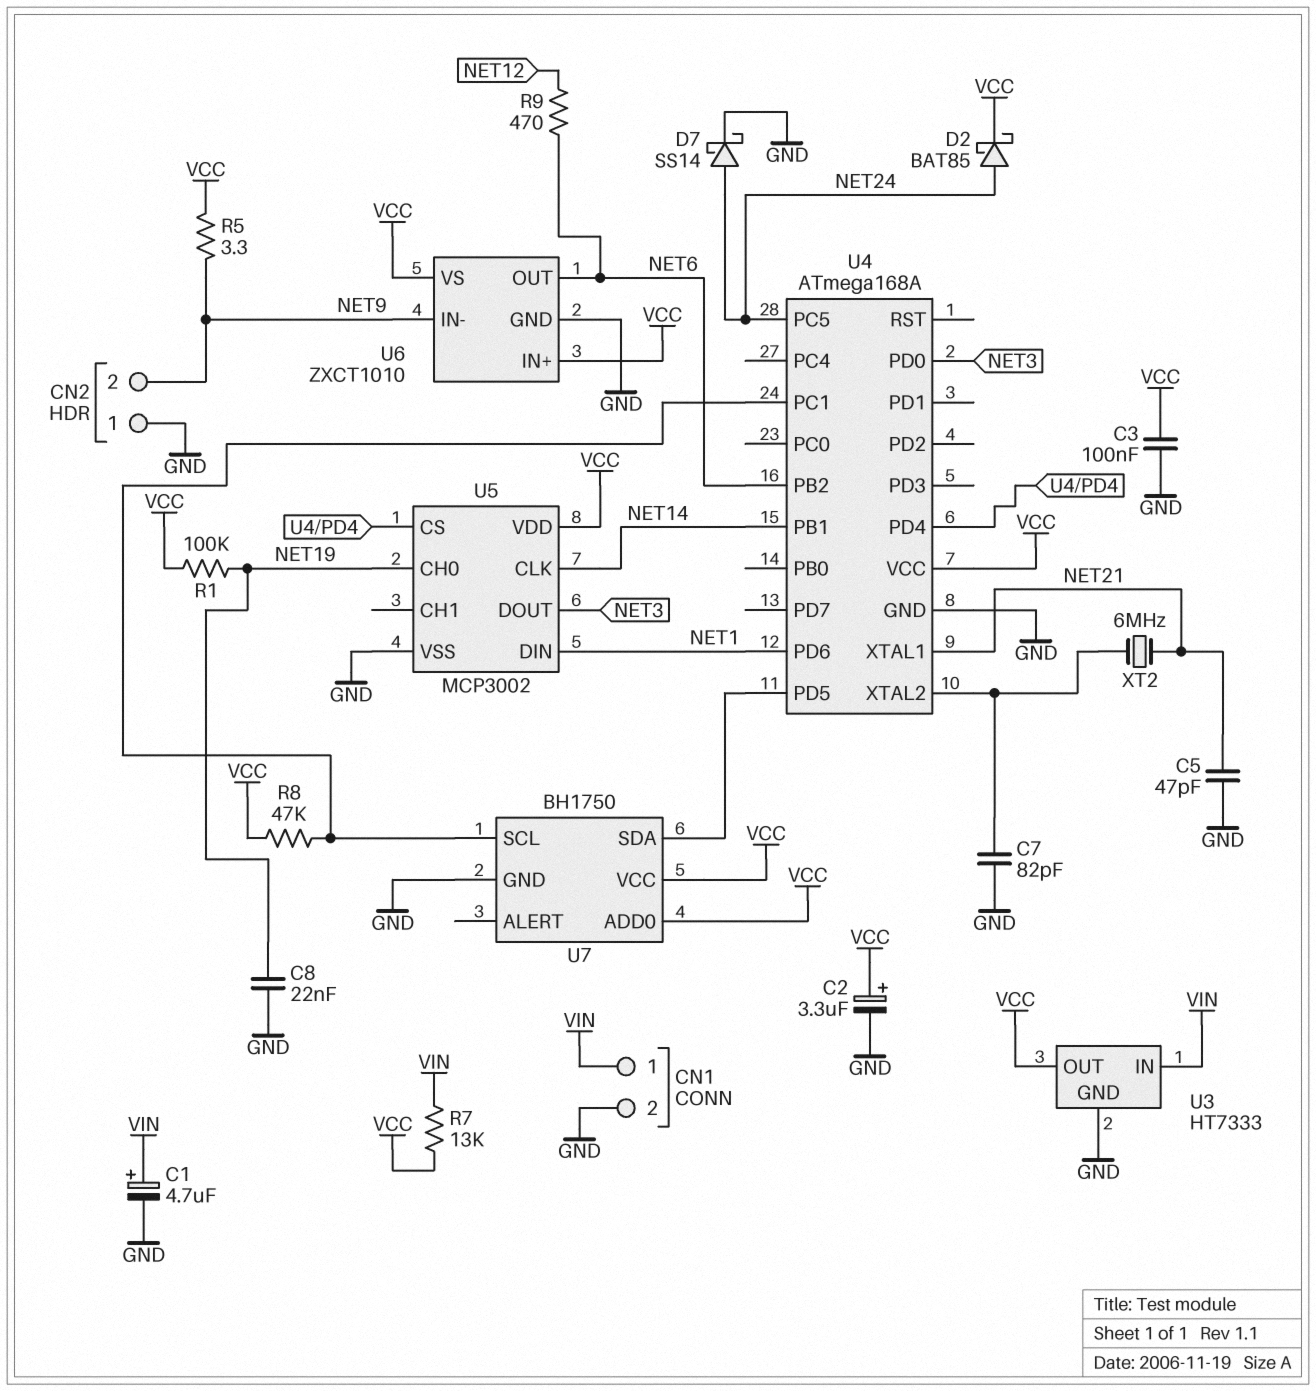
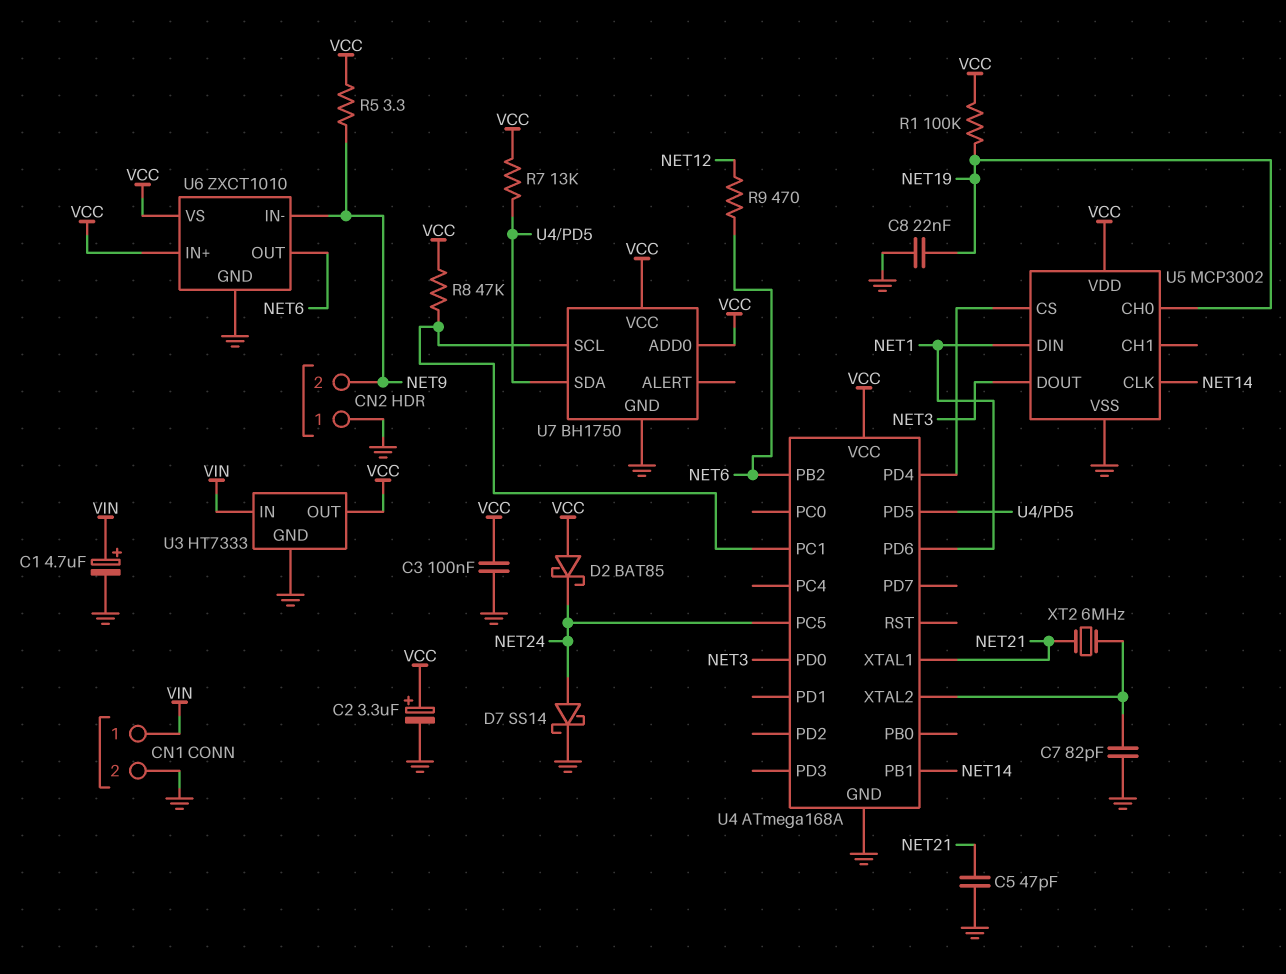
D2: schottky BAT85 (A NET24, K VCC) -> schottky BAT85 (A VCC, K NET24)
R7: 13k (VCC, VIN) -> 13k (U4/PD5, VCC)

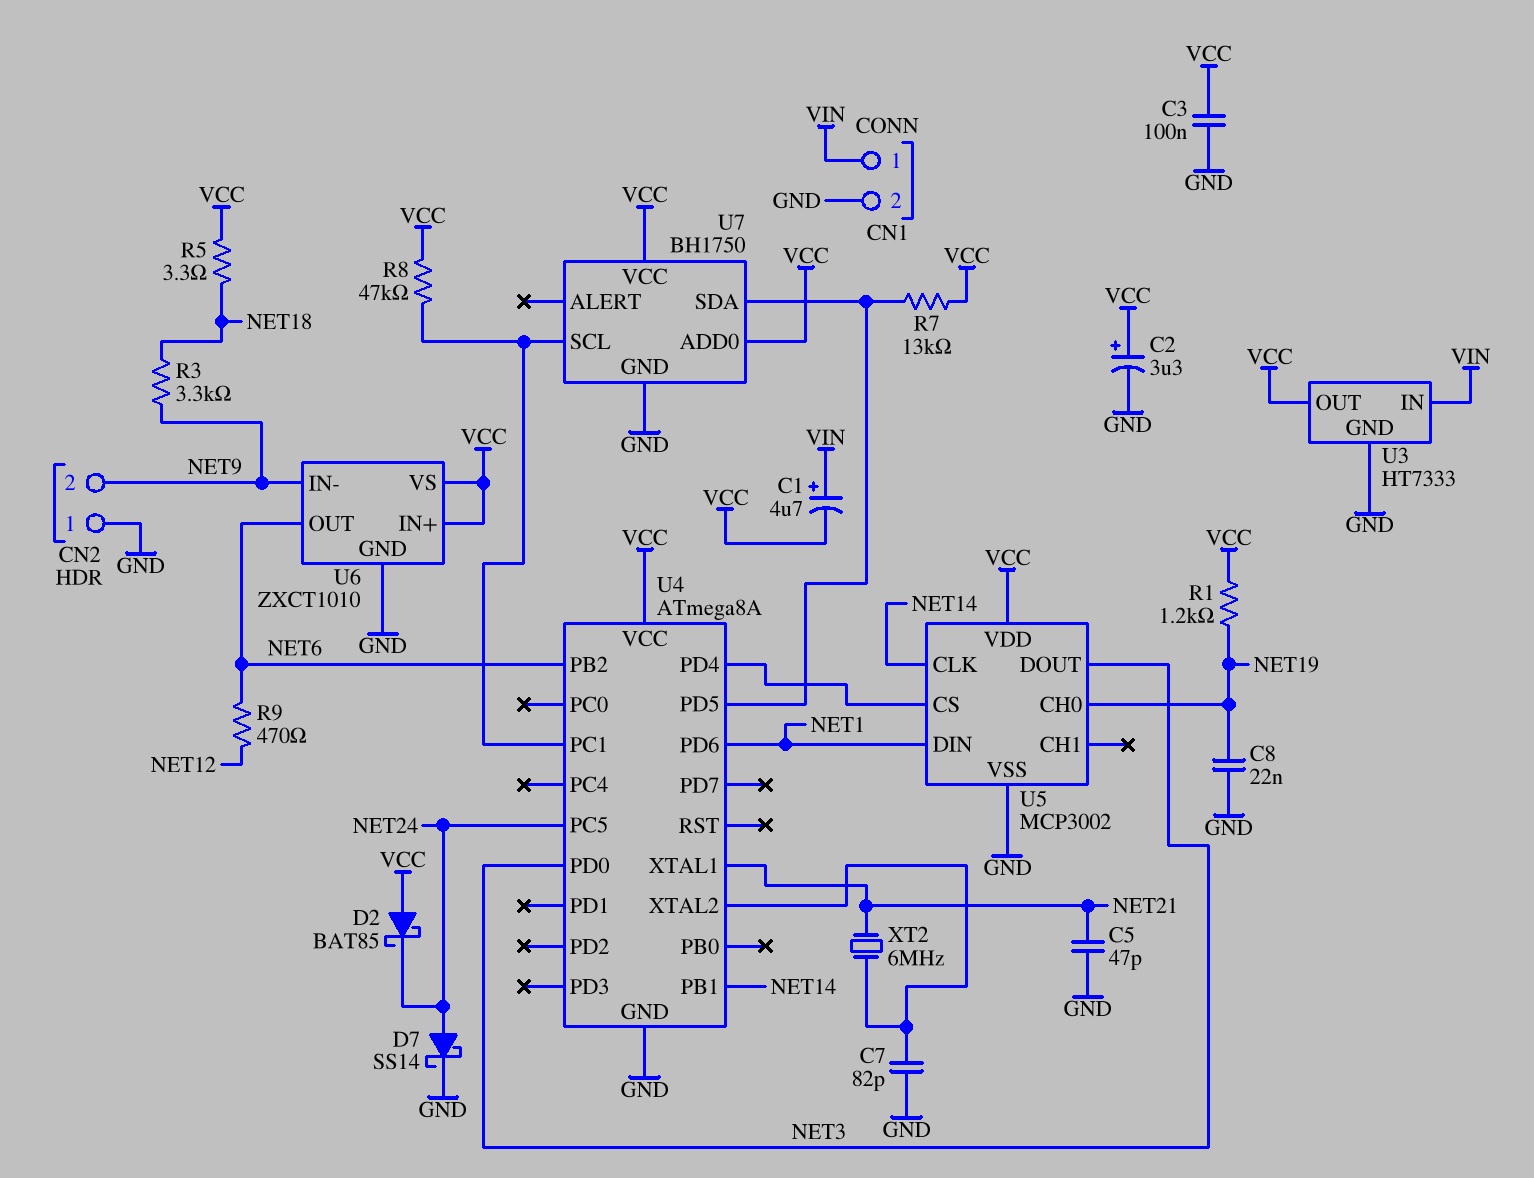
C1: 4.7uF (plus VIN, minus GND) -> 4.7uF (plus VIN, minus VCC)
R1: 100k (NET19, VCC) -> 1.2k (NET19, VCC)
R3: none -> 3.3k (NET9, NET18)
R5: 3.3 (NET9, VCC) -> 3.3 (NET18, VCC)
U4: ATmega168A -> ATmega8A

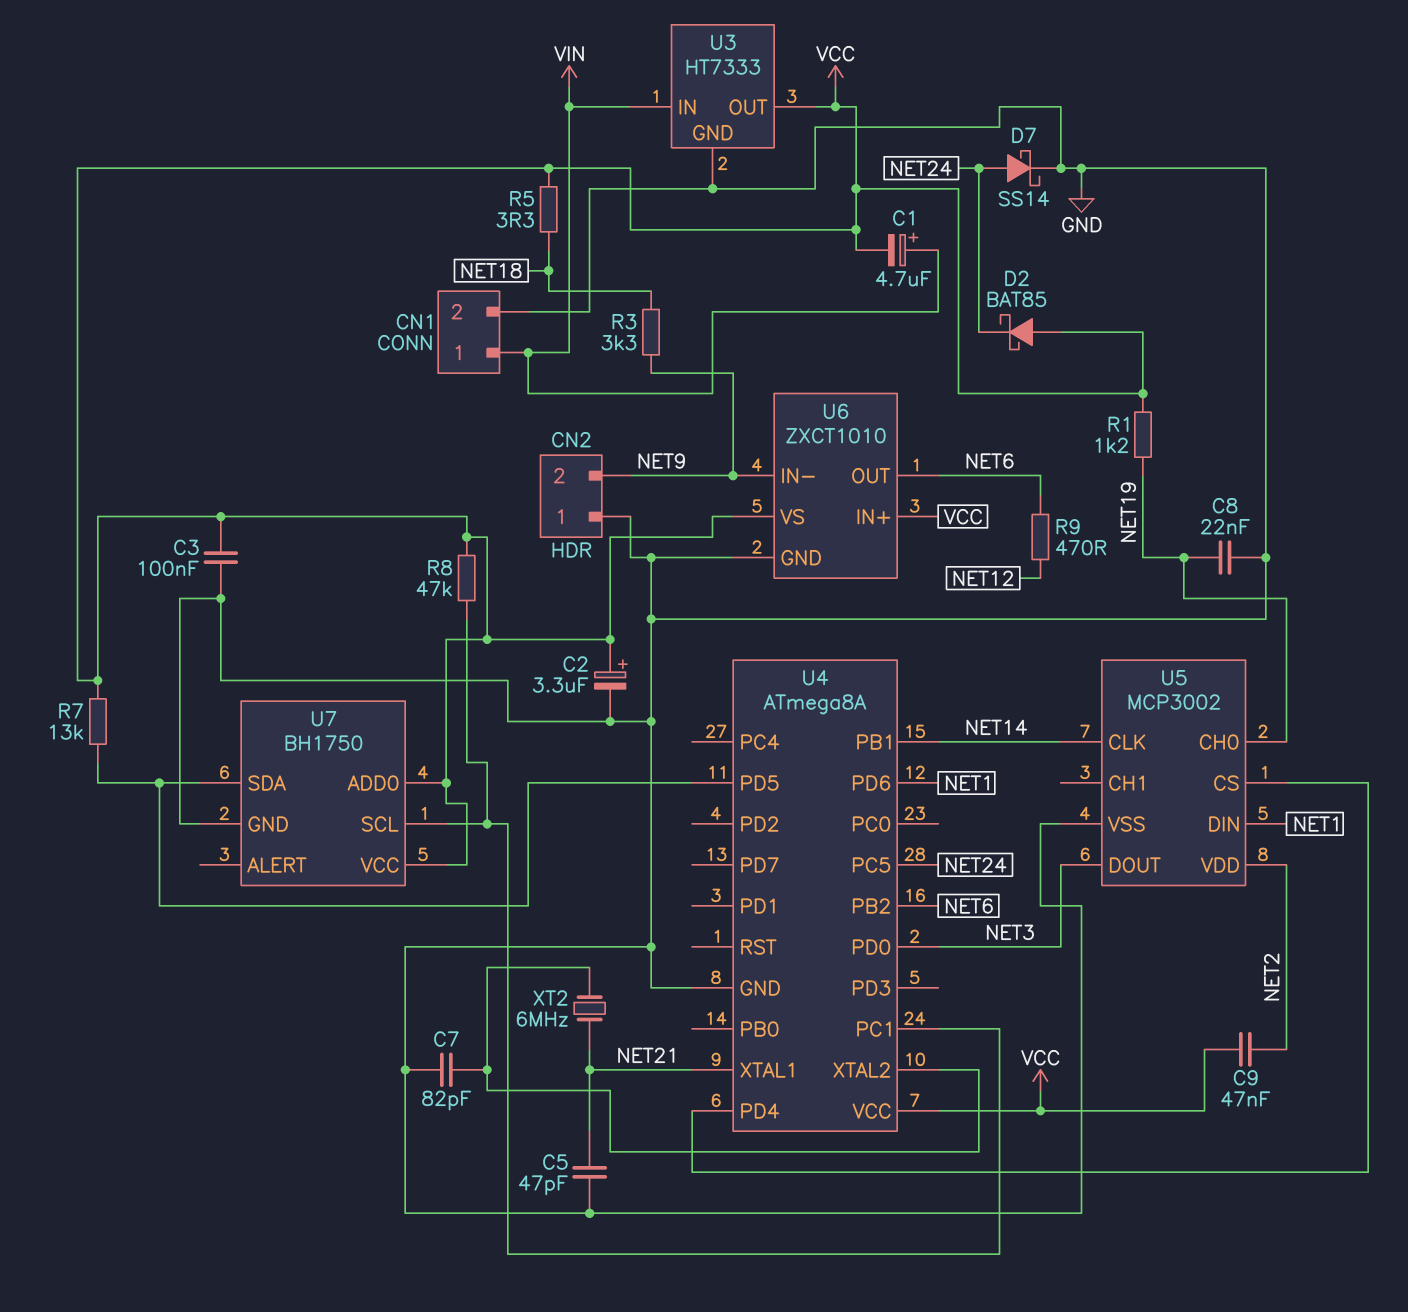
C9: none -> 47nF (NET2, VCC)
U5 pin VDD: VCC -> NET2

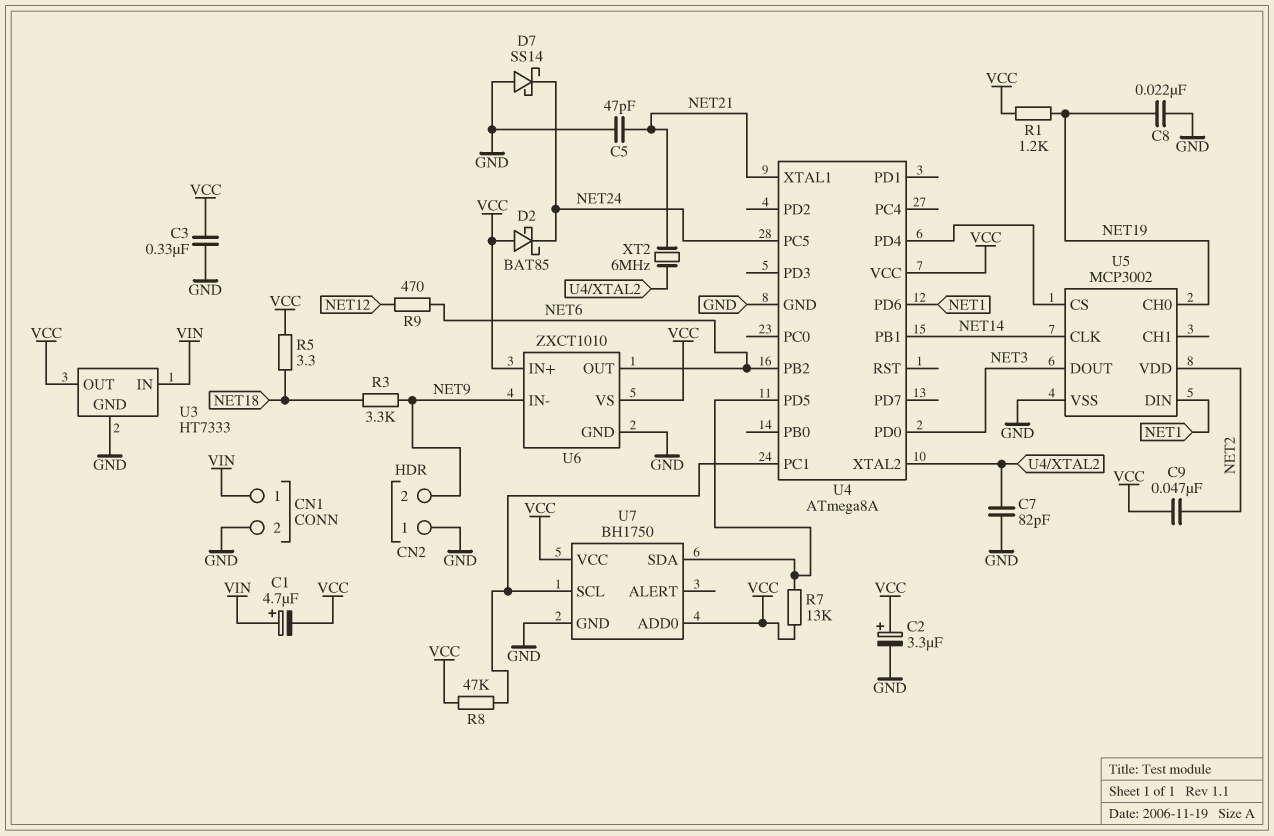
C3: 100nF (GND, VCC) -> 330nF (GND, VCC)
D7: schottky SS14 (A NET24, K GND) -> schottky SS14 (A GND, K NET24)

